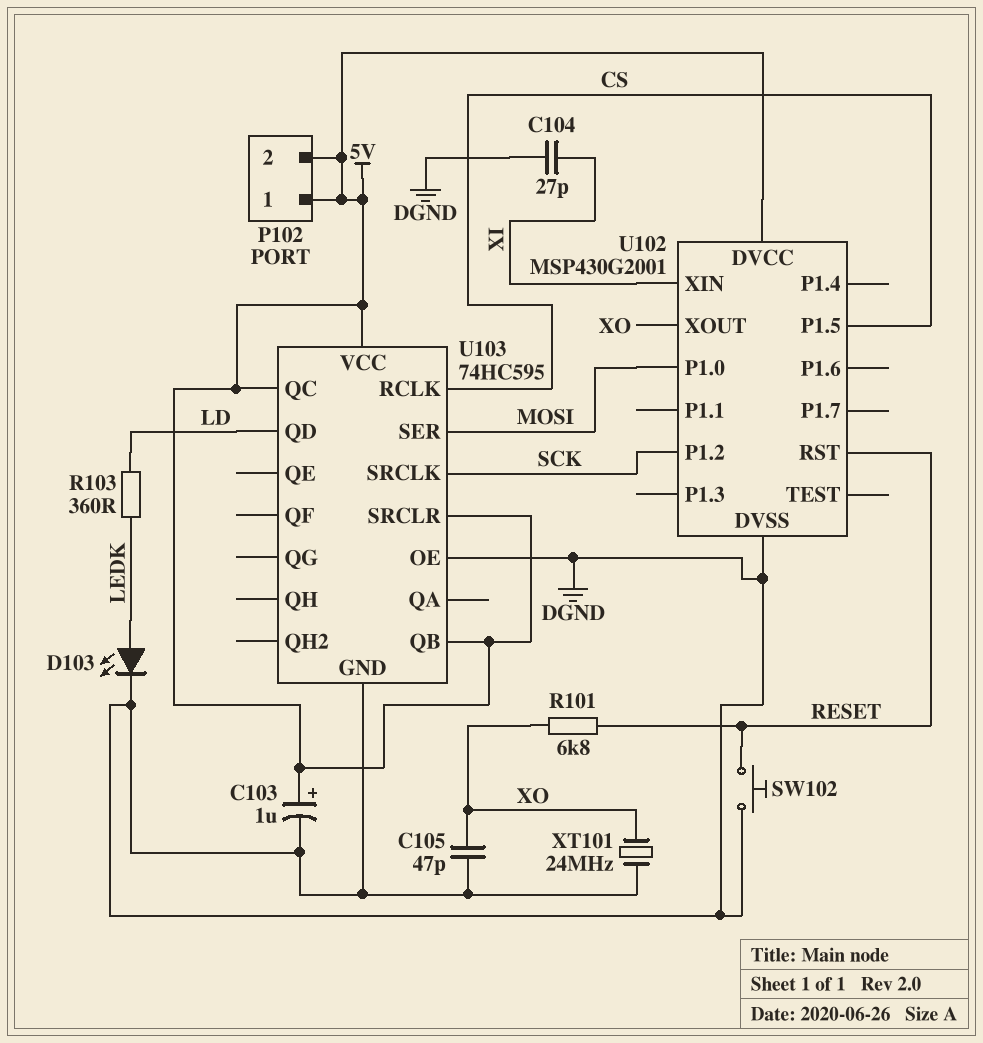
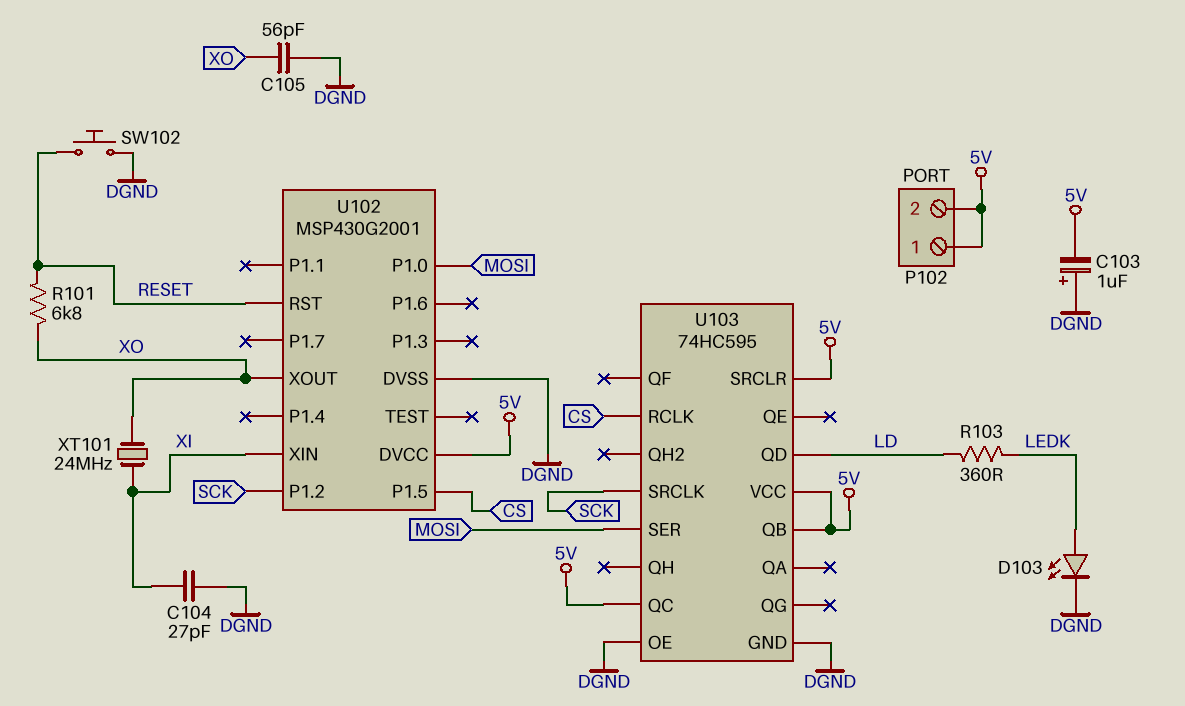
C103: 1uF (plus 5V, minus DGND) -> 1uF (plus DGND, minus 5V)
C105: 47pF (DGND, XO) -> 56pF (DGND, XO)
XT101: 24MHz (DGND, XO) -> 24MHz (XI, XO)

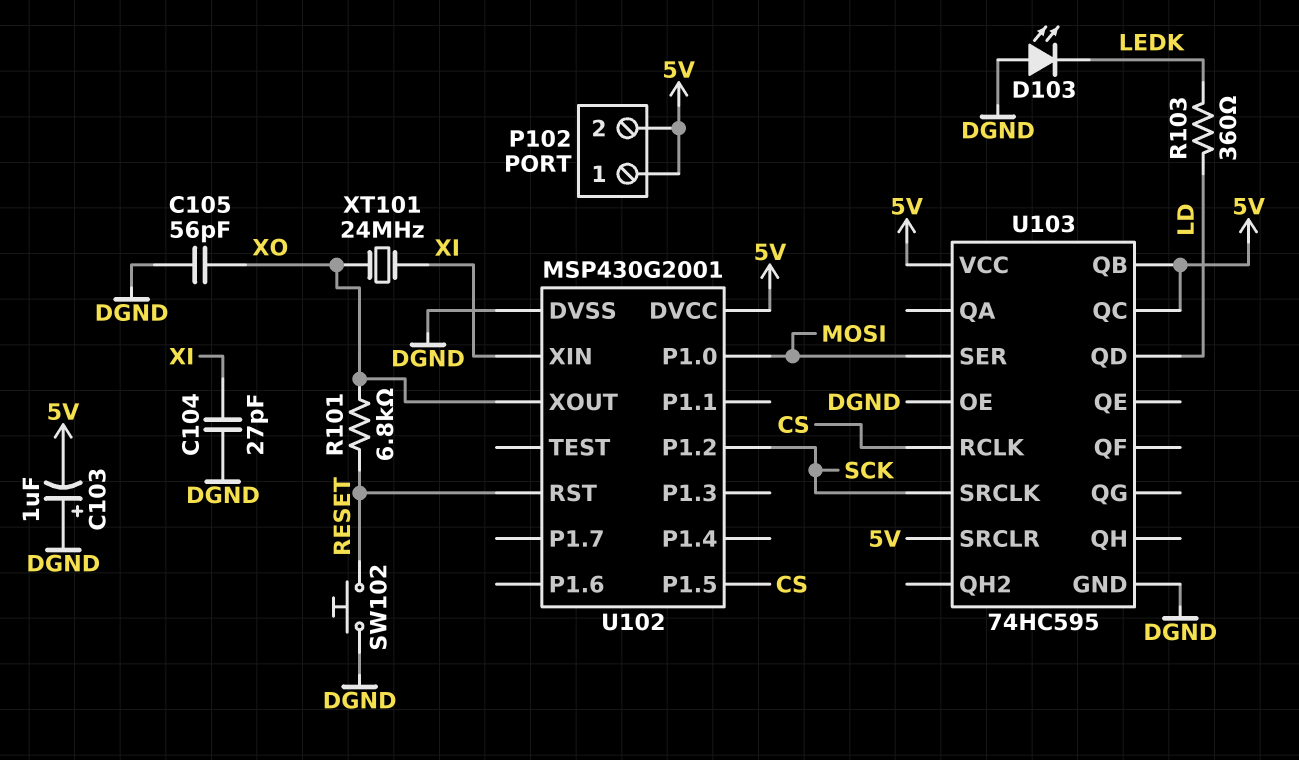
D103: LED (A LEDK, K DGND) -> LED (A DGND, K LEDK)

